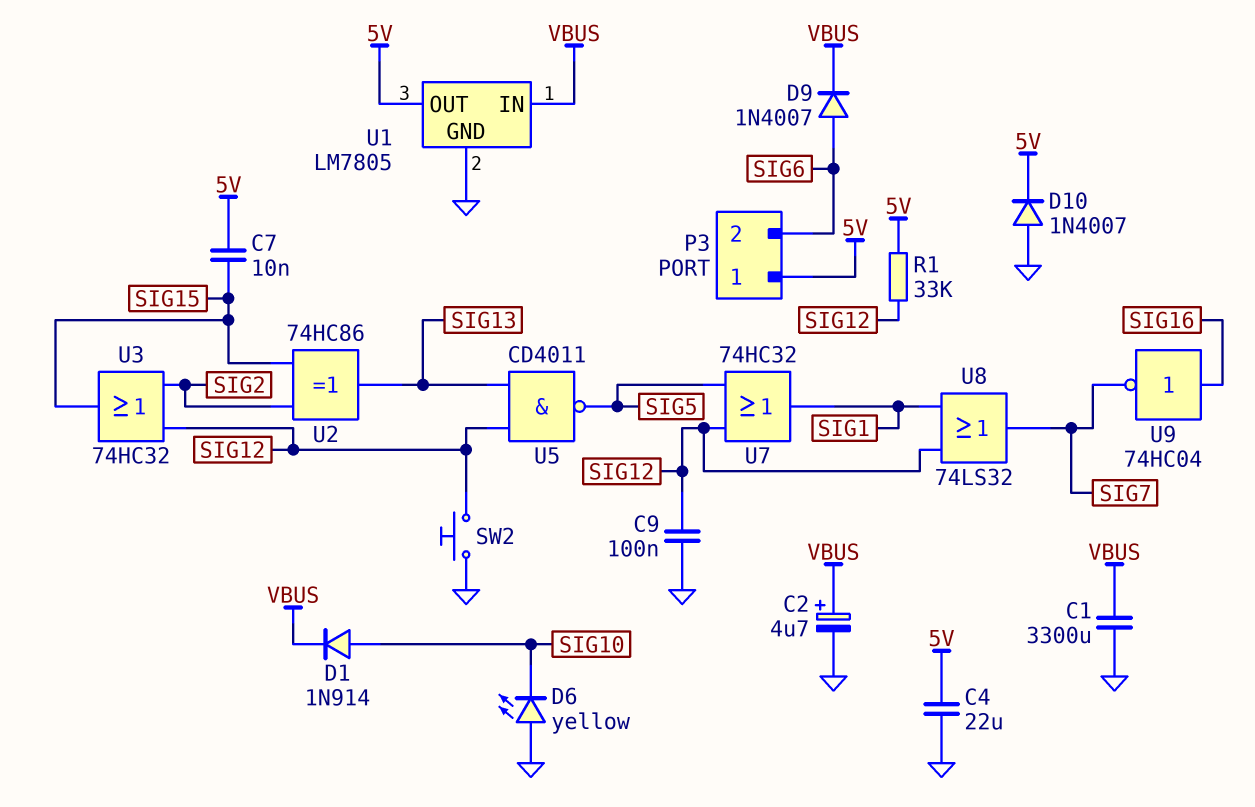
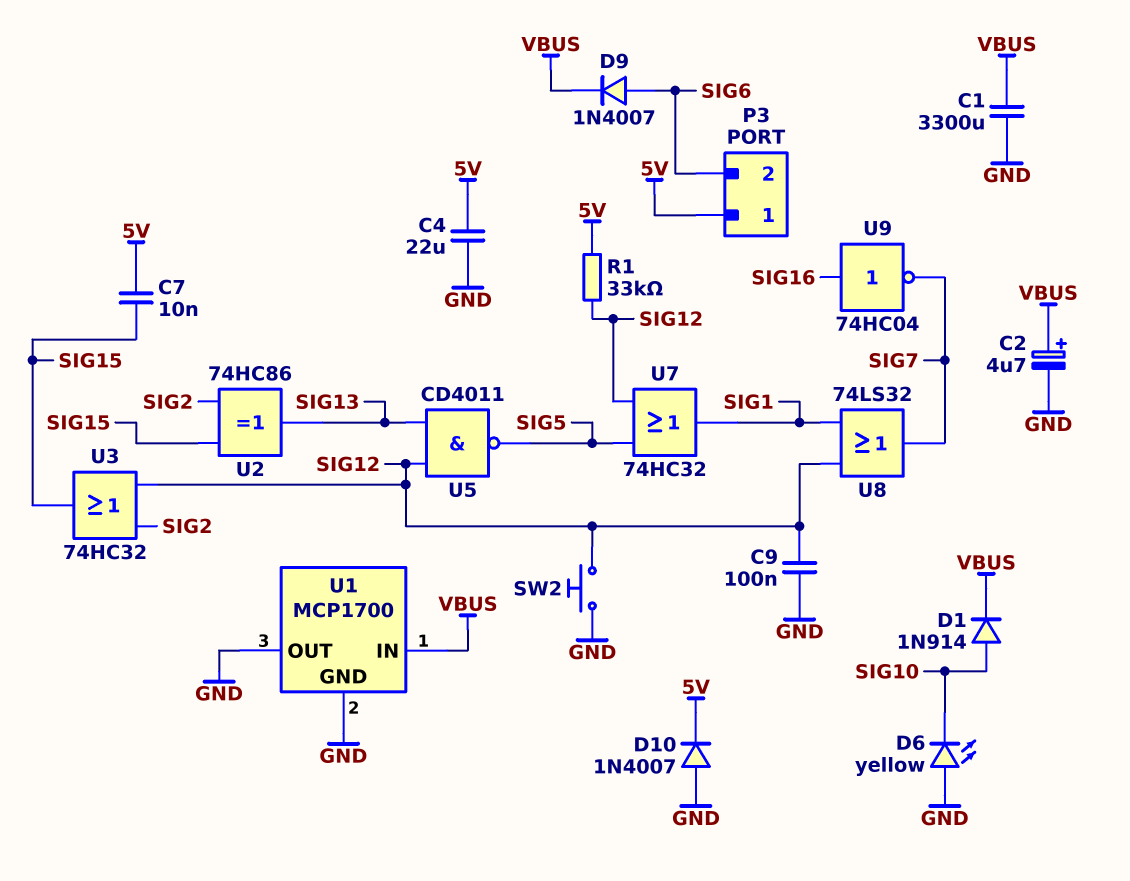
U1: LM7805 -> MCP1700
U1 pin OUT: 5V -> GND

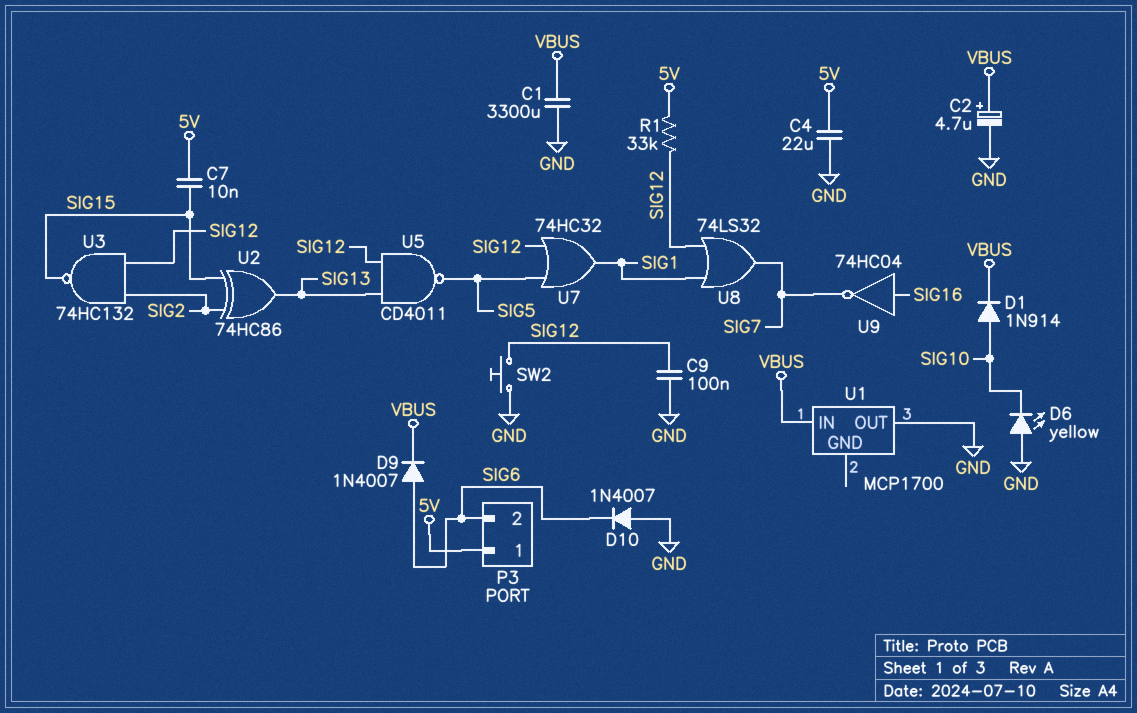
D10: diode 1N4007 (A GND, K 5V) -> diode 1N4007 (A GND, K SIG6)
U1 pin GND: GND -> none
U3: OR 74HC32 (in SIG2, in SIG12, out SIG15) -> NAND 74HC132 (in SIG2, in SIG12, out SIG15)

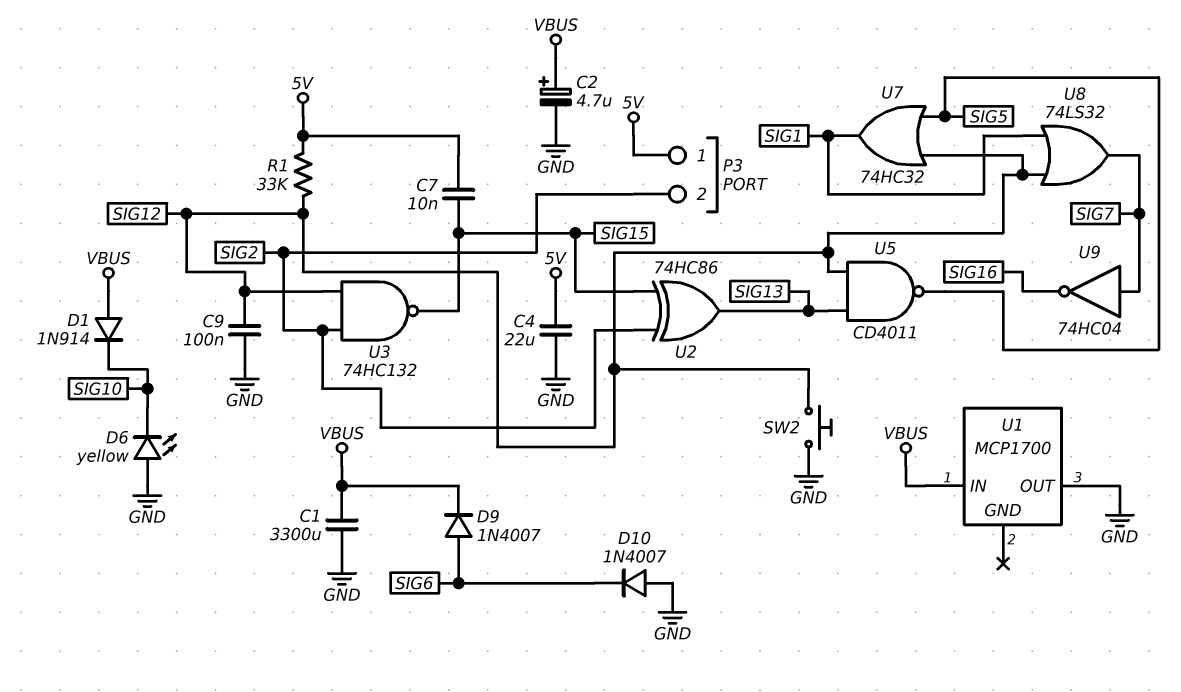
D1: diode 1N914 (A SIG10, K VBUS) -> diode 1N914 (A VBUS, K SIG10)
P3 pin 2: SIG6 -> SIG2
U9: NOT 74HC04 (in SIG16, out SIG7) -> NOT 74HC04 (in SIG7, out SIG16)

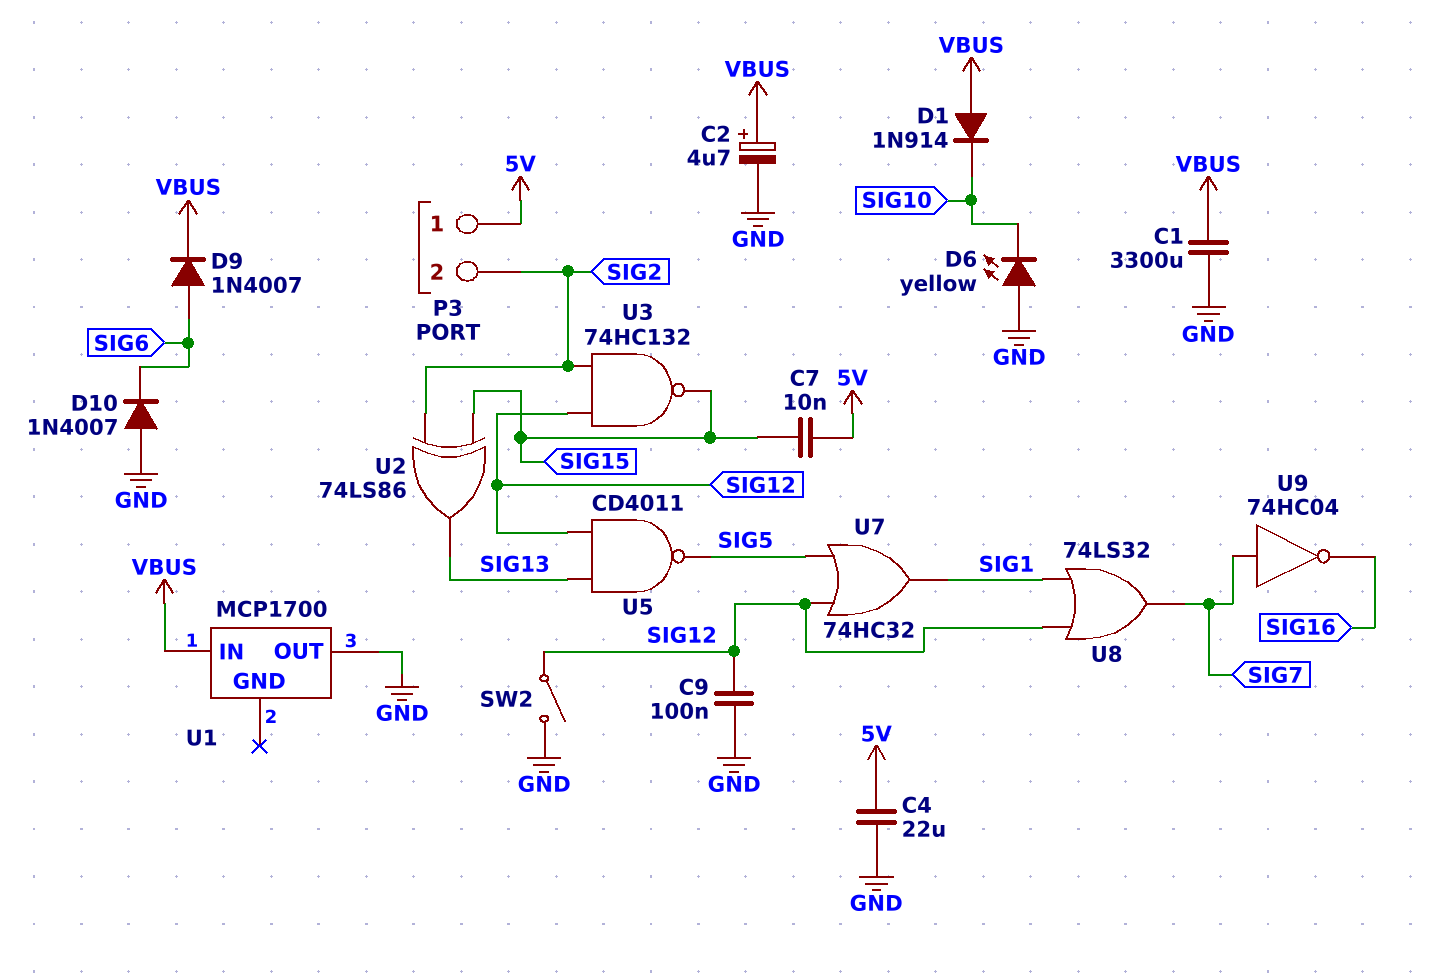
R1: 33k (5V, SIG12) -> none
SW2: button (GND, SIG12) -> switch (GND, SIG12)
U2: XOR 74HC86 (in SIG2, in SIG15, out SIG13) -> XOR 74LS86 (in SIG2, in SIG15, out SIG13)

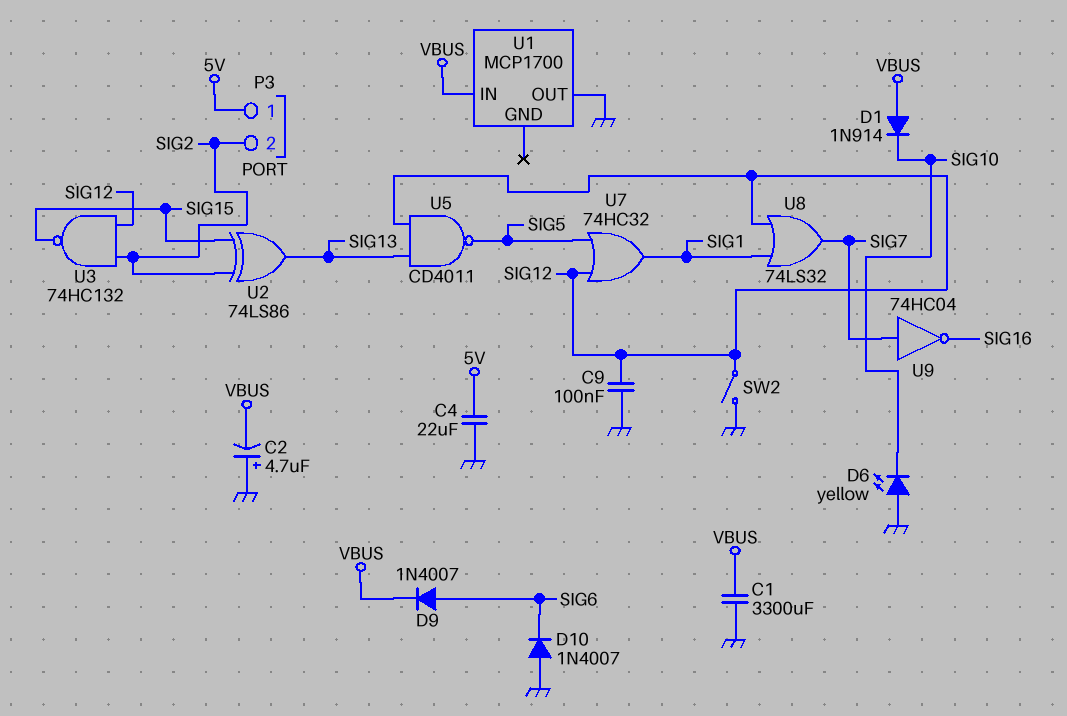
C2: 4.7uF (plus VBUS, minus GND) -> 4.7uF (plus GND, minus VBUS)
C7: 10nF (5V, SIG15) -> none

